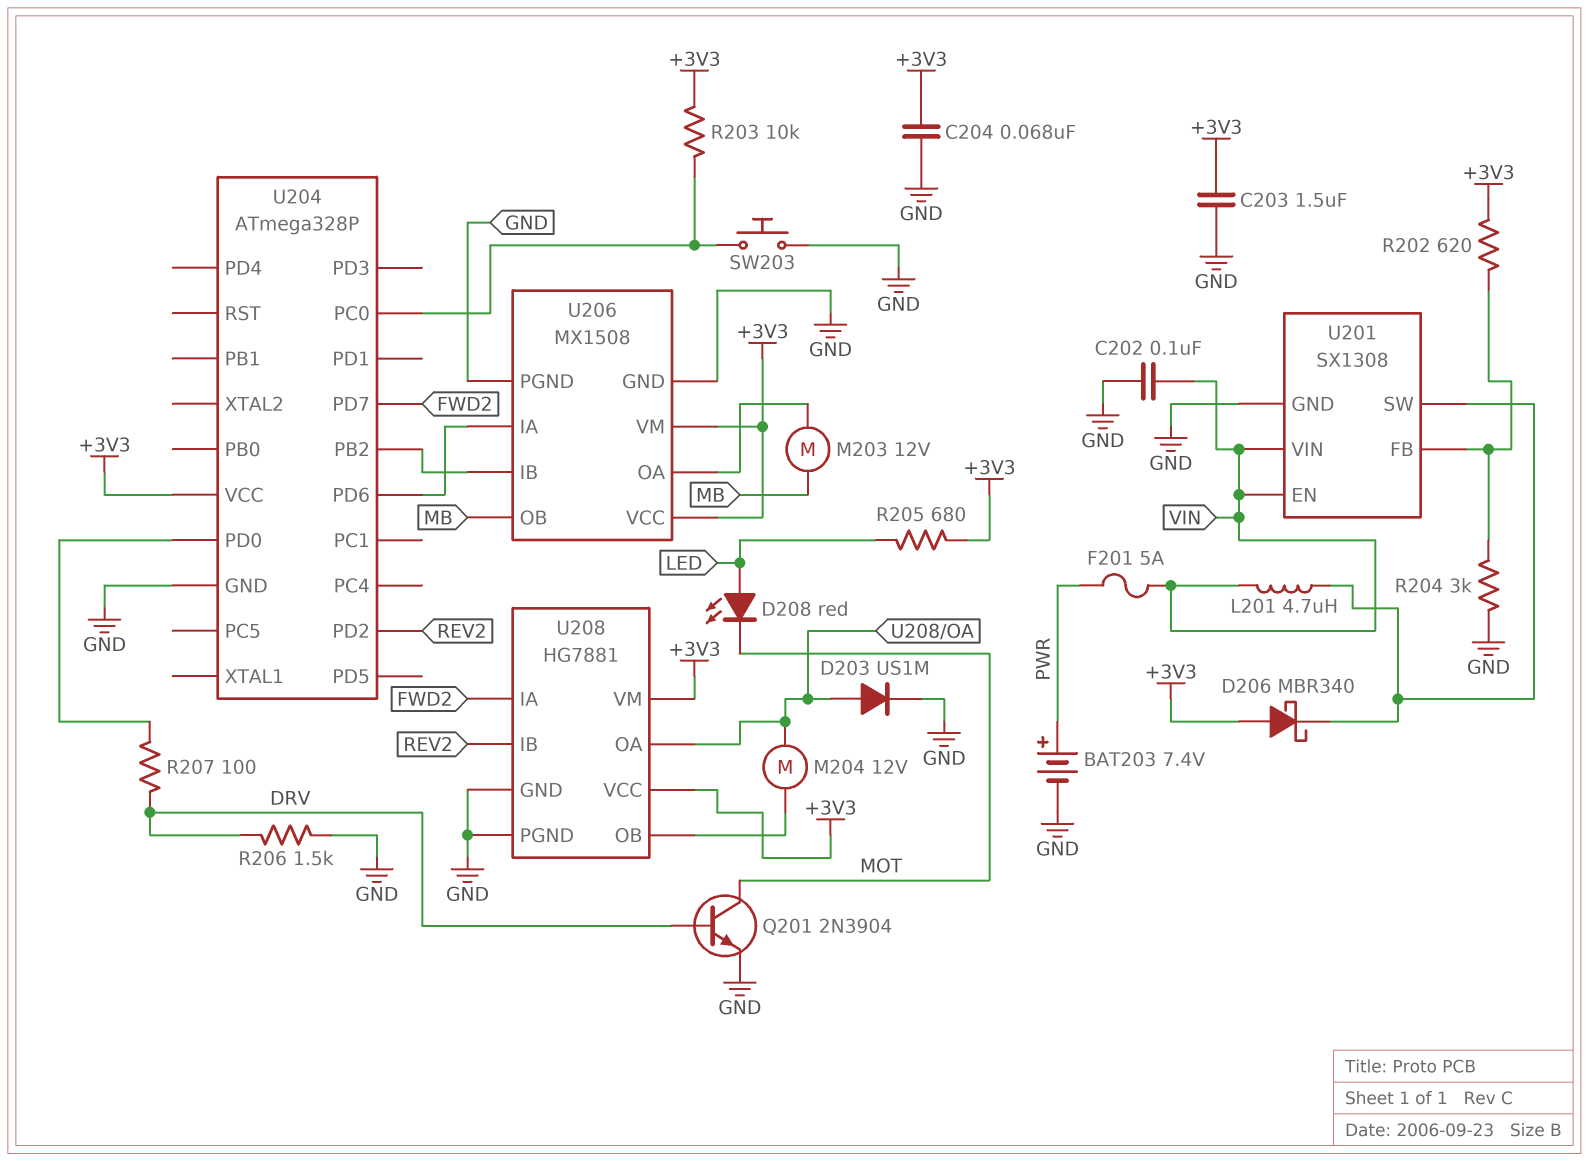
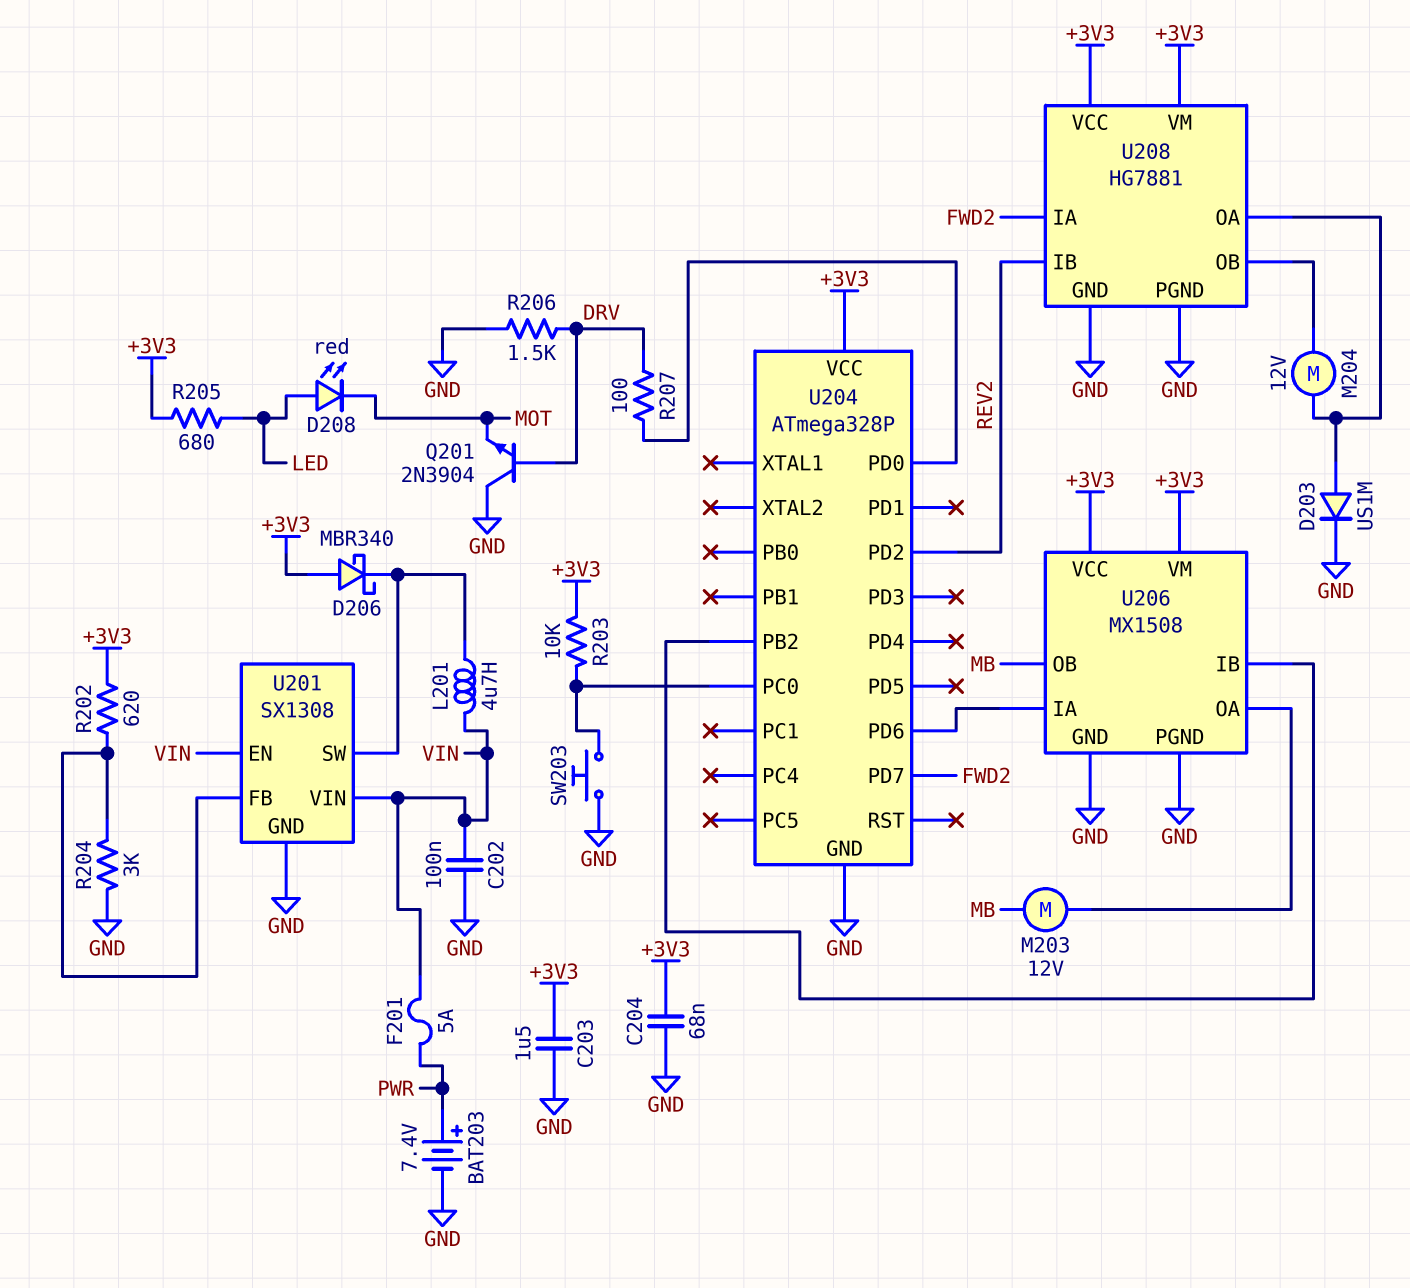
Q201: NPN 2N3904 (B DRV, C MOT, E GND) -> NPN 2N3904 (B DRV, C GND, E MOT)

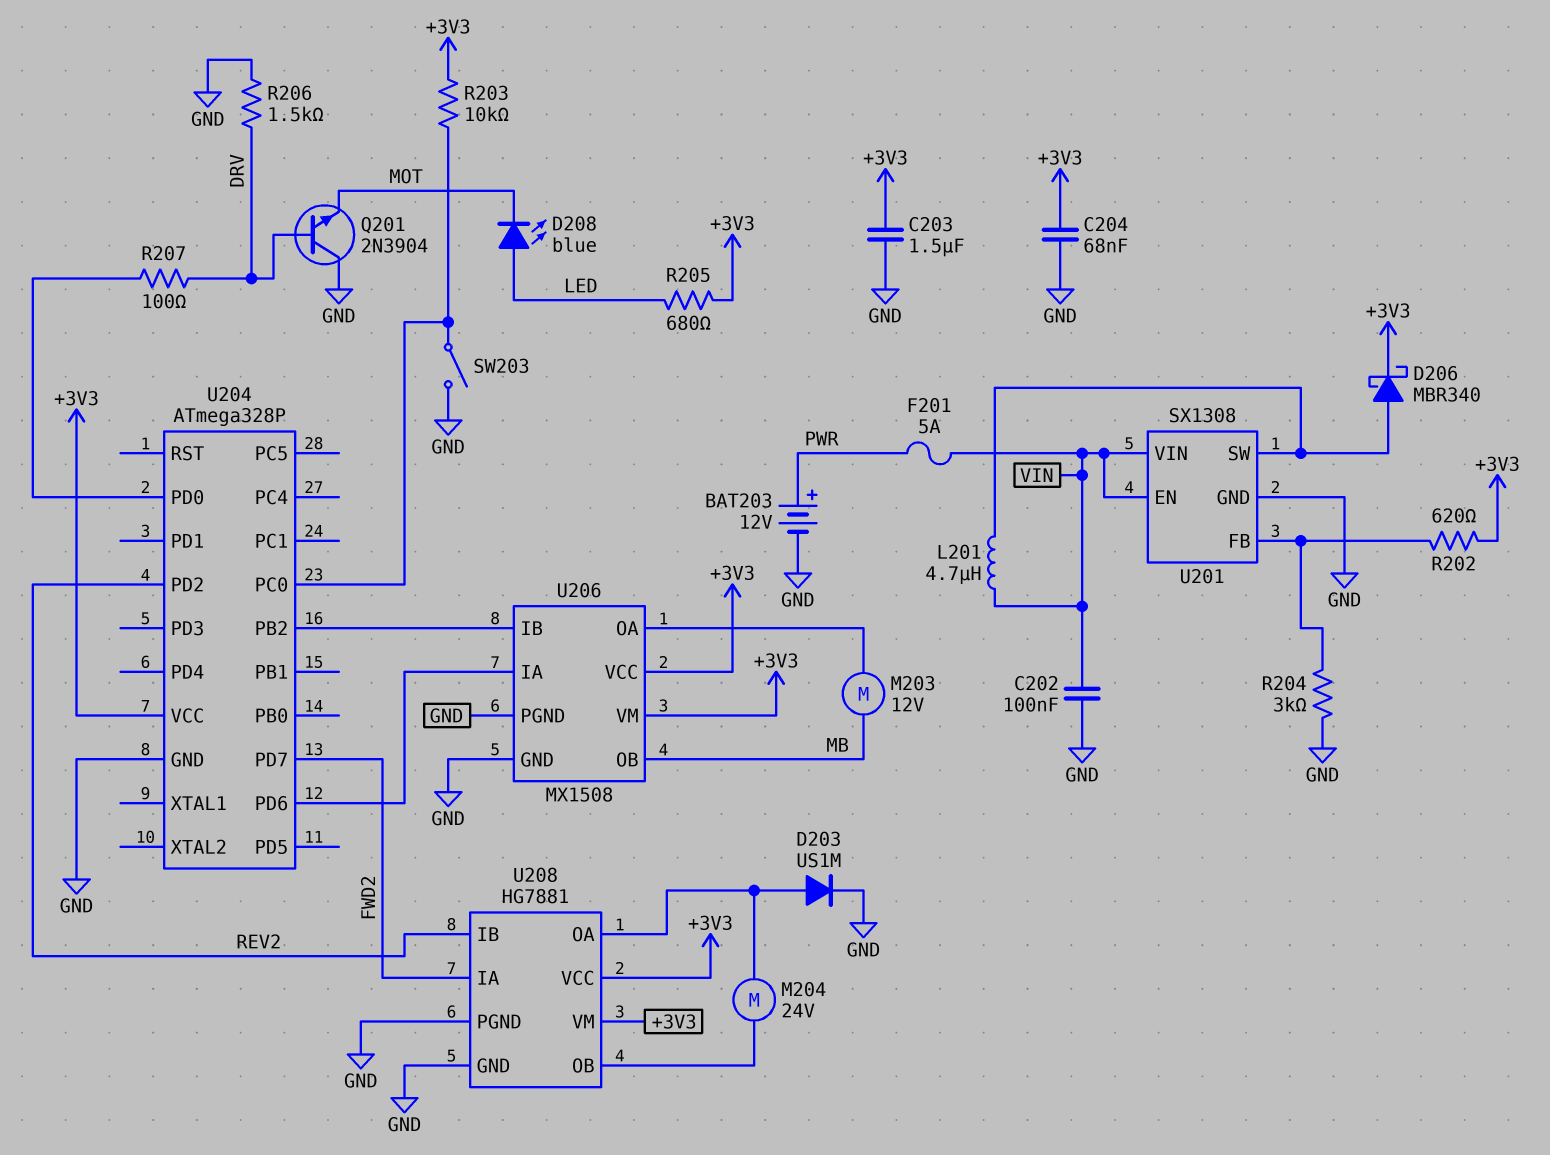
BAT203: 7.4V (plus PWR, minus GND) -> 12V (plus PWR, minus GND)
D206: schottky MBR340 (A +3V3, K U201/SW) -> schottky MBR340 (A U201/SW, K +3V3)
D208: LED red (A LED, K MOT) -> LED blue (A LED, K MOT)
M204: motor 12V (U208/OA, U208/OB) -> motor 24V (U208/OA, U208/OB)
SW203: button (GND, U204/PC0) -> switch (GND, U204/PC0)

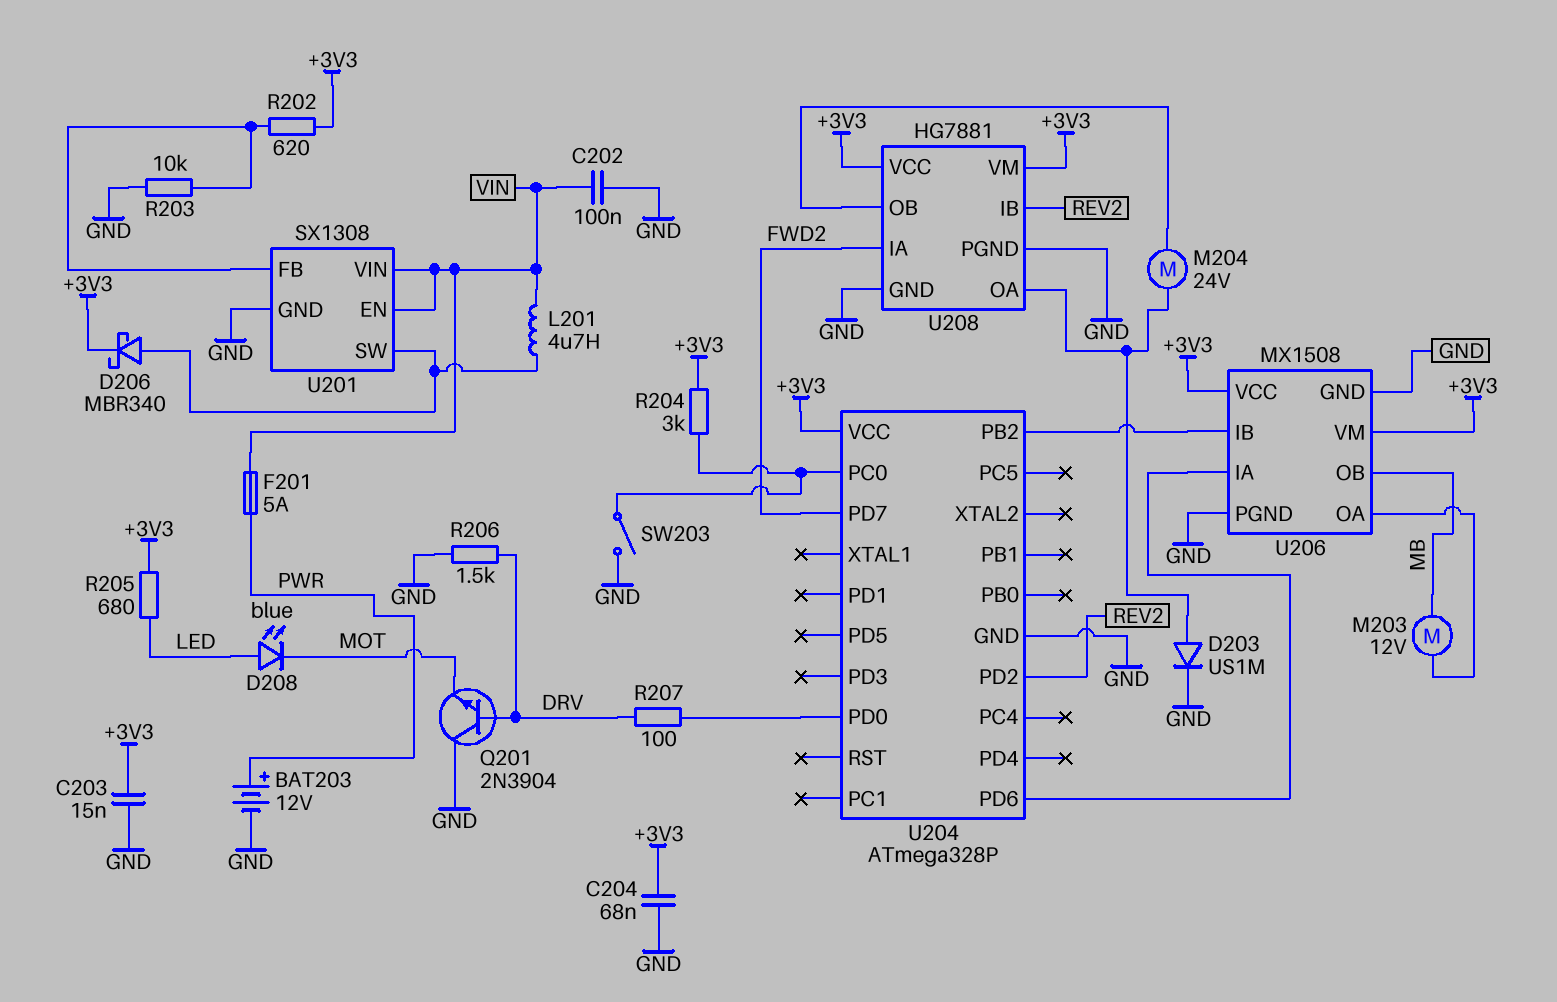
C203: 1.5uF (+3V3, GND) -> 15nF (+3V3, GND)
R203: 10k (+3V3, U204/PC0) -> 10k (GND, U201/FB)
R204: 3k (GND, U201/FB) -> 3k (+3V3, U204/PC0)

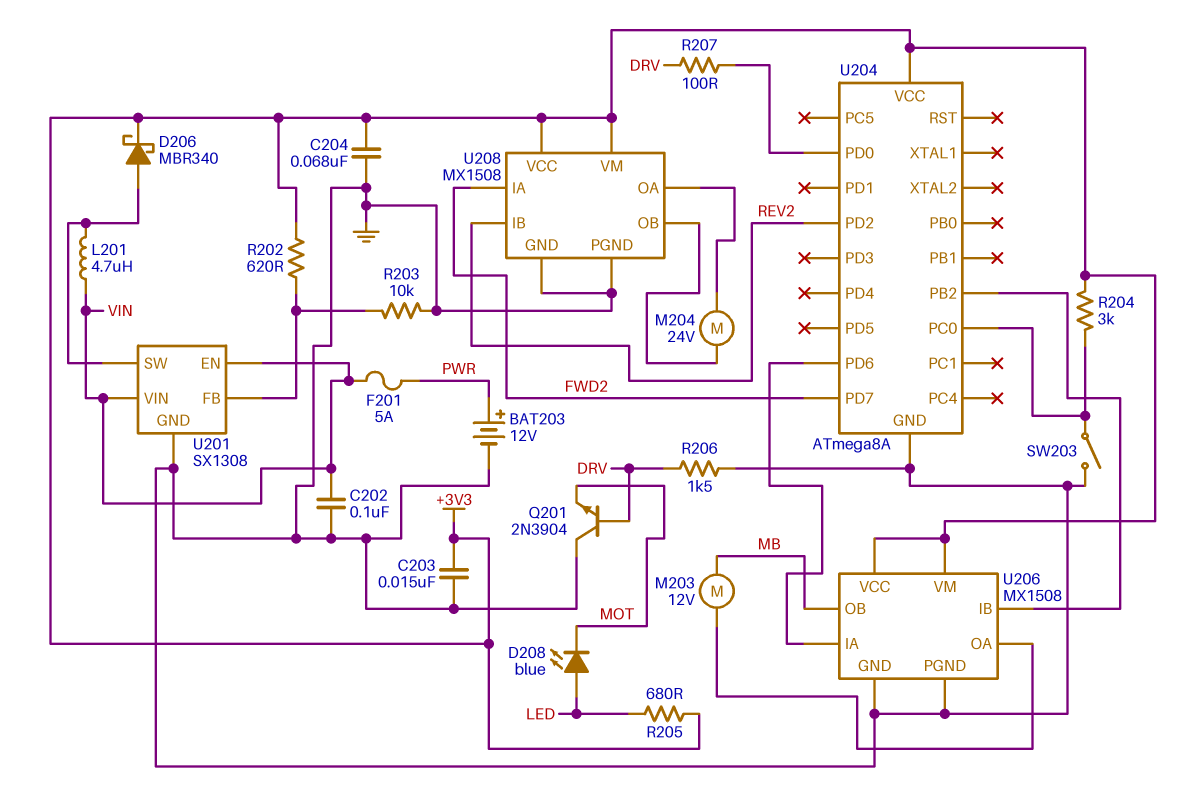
D203: diode US1M (A U208/OA, K GND) -> none
U204: ATmega328P -> ATmega8A
U208: HG7881 -> MX1508

